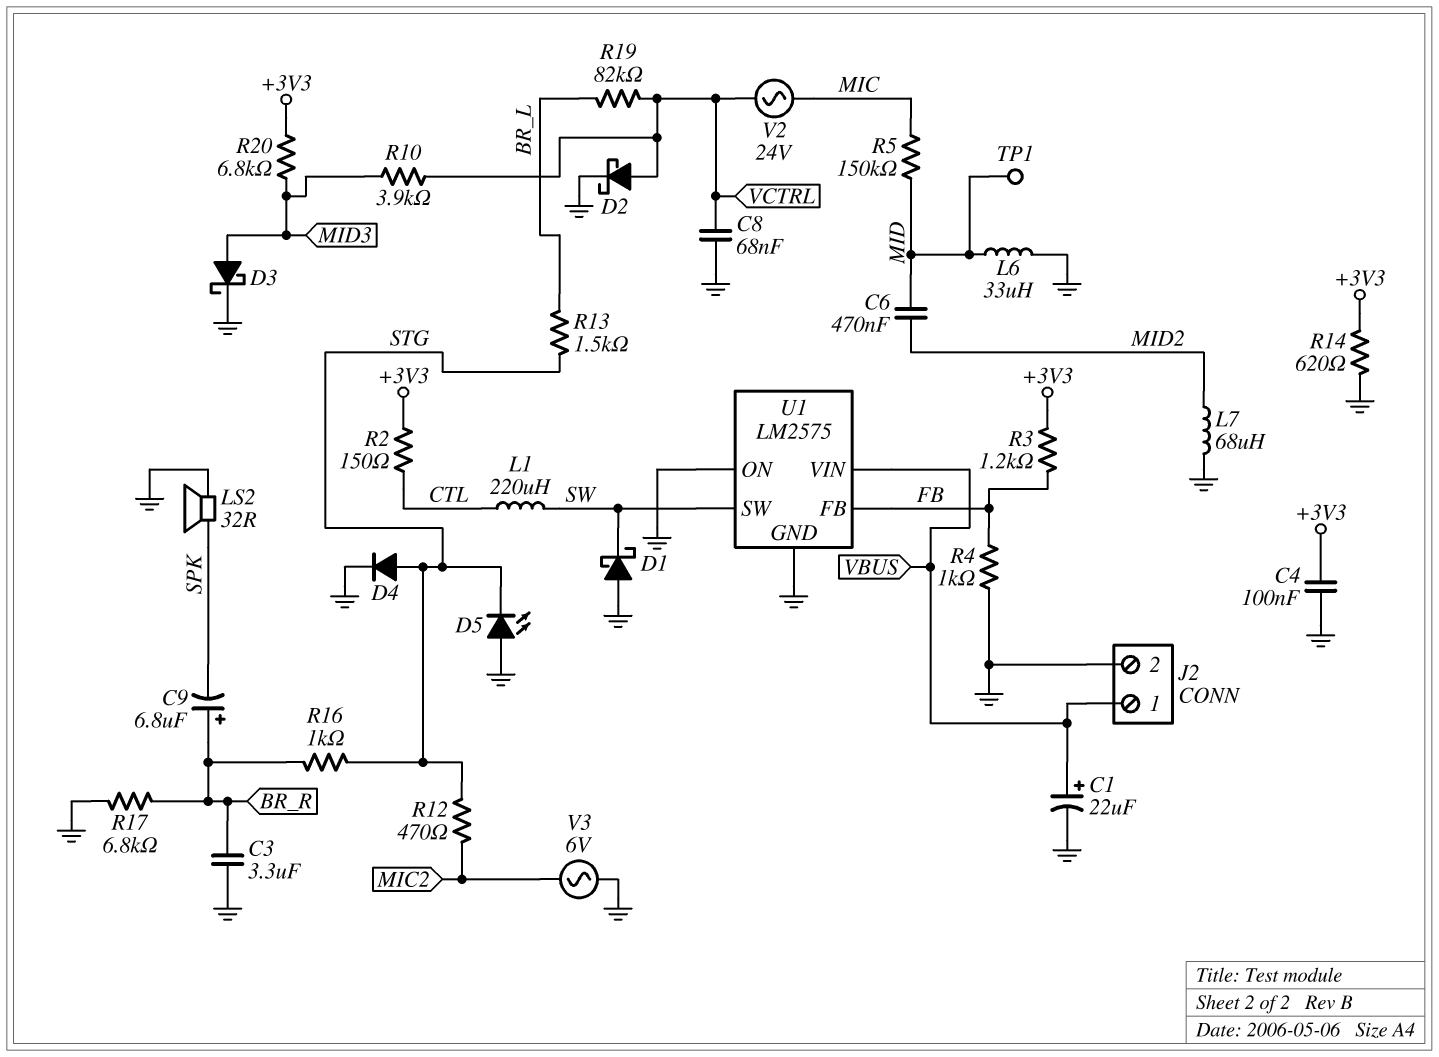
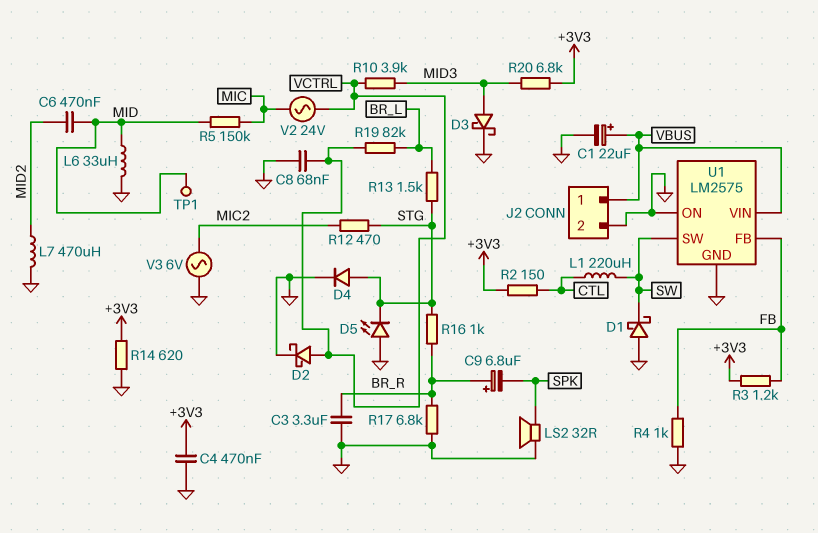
C4: 100nF (+3V3, GND) -> 470nF (+3V3, GND)
L7: 68uH (GND, MID2) -> 470uH (GND, MID2)

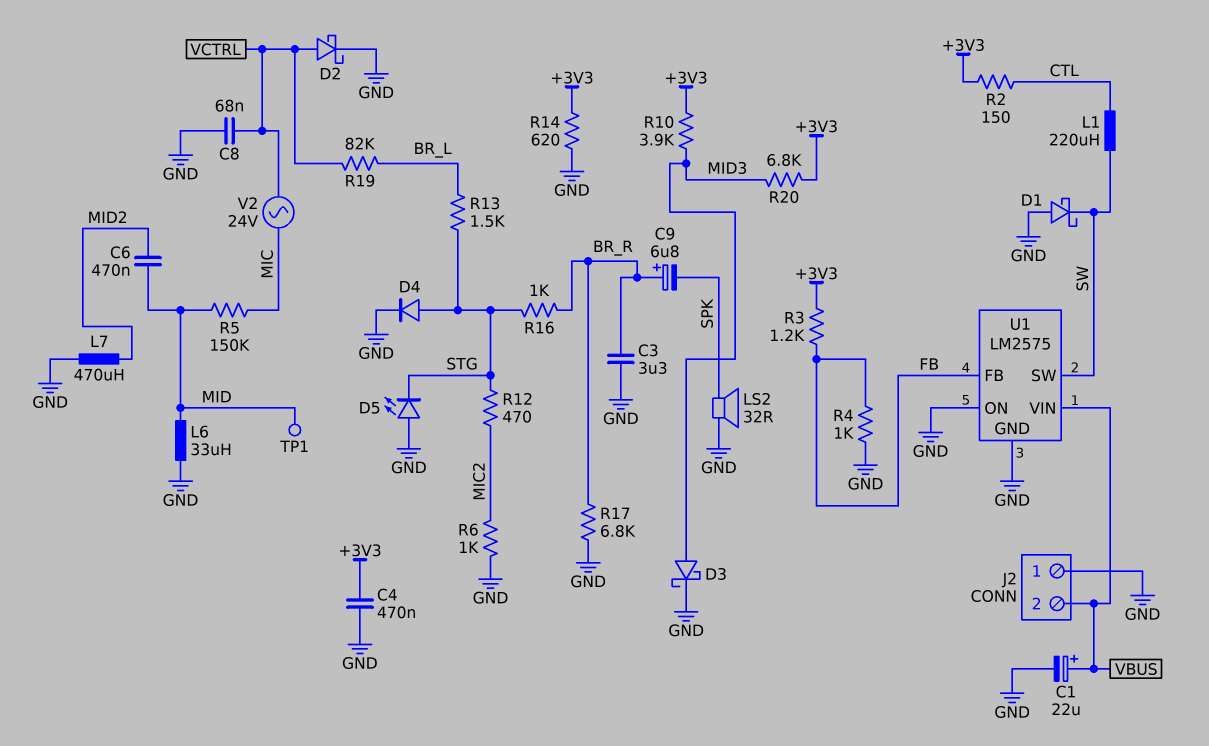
J2 pin 1: VBUS -> GND
J2 pin 2: GND -> VBUS
R6: none -> 1k (GND, MIC2)
R10: 3.9k (MID3, VCTRL) -> 3.9k (+3V3, MID3)
V3: AC 6V (GND, MIC2) -> none

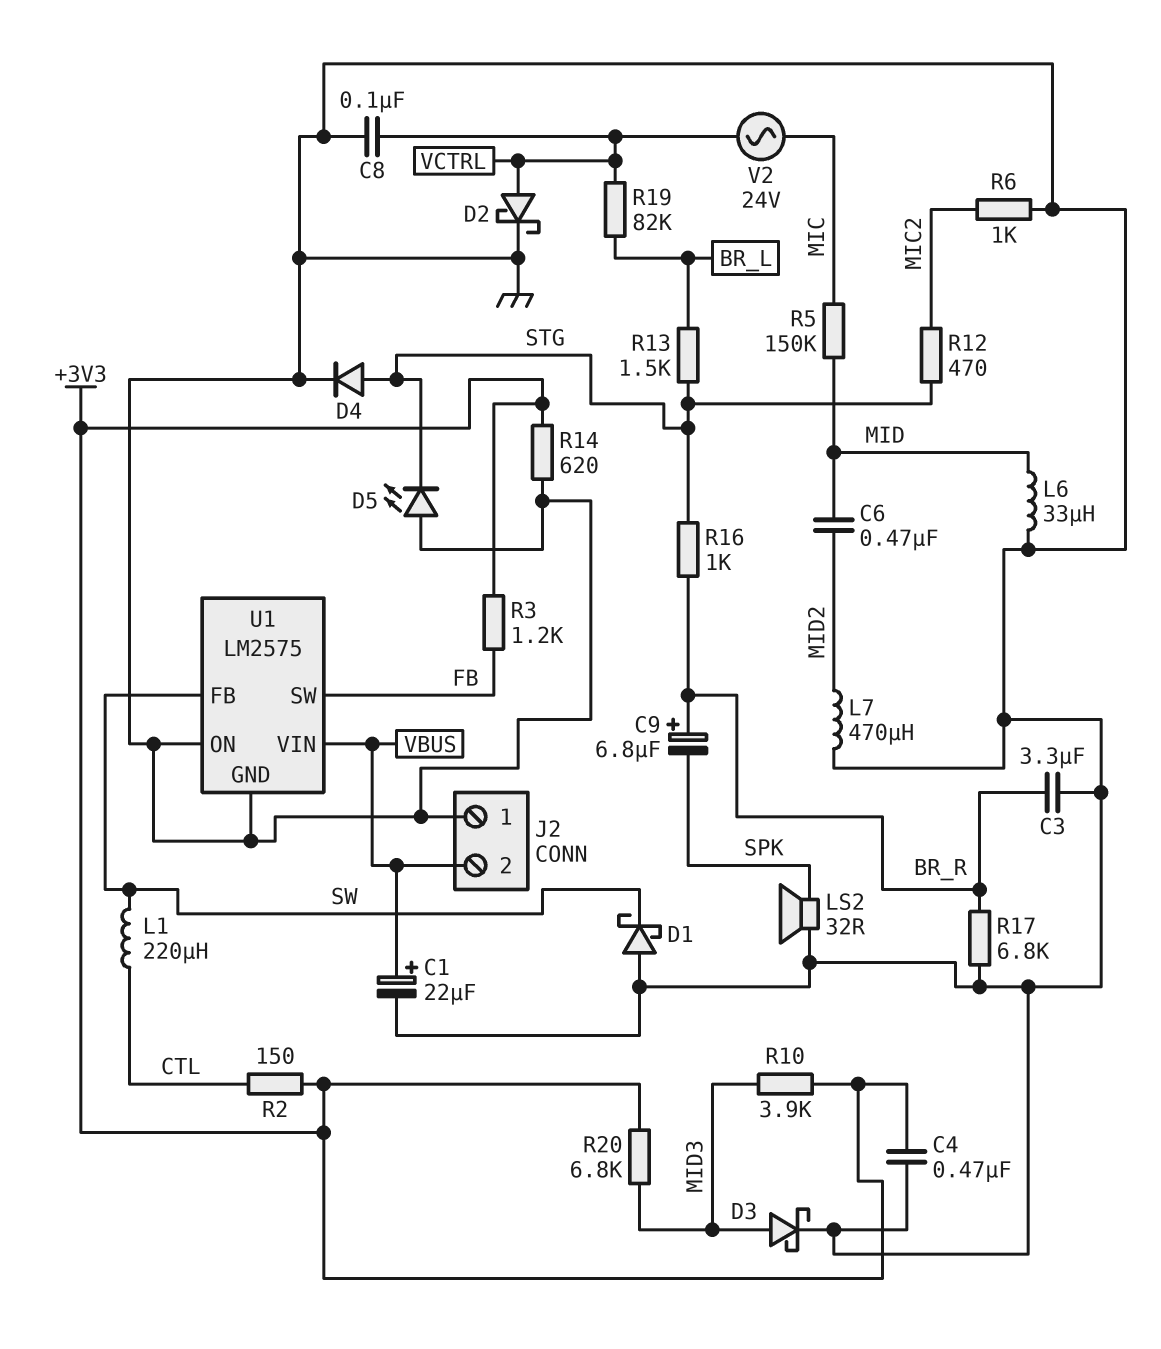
C8: 68nF (GND, VCTRL) -> 100nF (GND, VCTRL)
R4: 1k (FB, GND) -> none
TP1: test point (MID) -> none
U1 pin FB: FB -> SW
U1 pin SW: SW -> FB

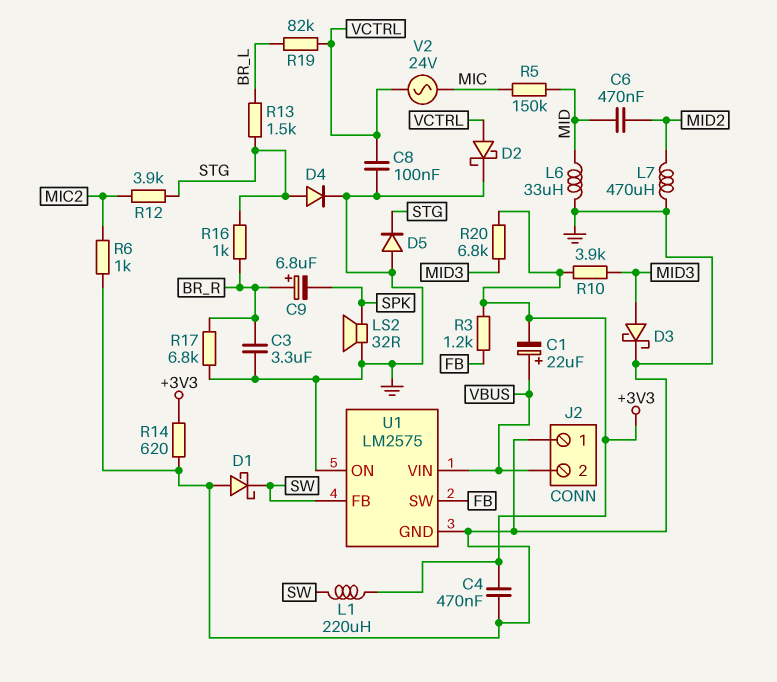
C1: 22uF (plus VBUS, minus GND) -> 22uF (plus VBUS, minus +3V3)
D5: LED (A GND, K STG) -> diode (A GND, K STG)
L1: 220uH (CTL, SW) -> 220uH (+3V3, SW)
R2: 150 (+3V3, CTL) -> none
R12: 470 (MIC2, STG) -> 3.9k (MIC2, STG)

